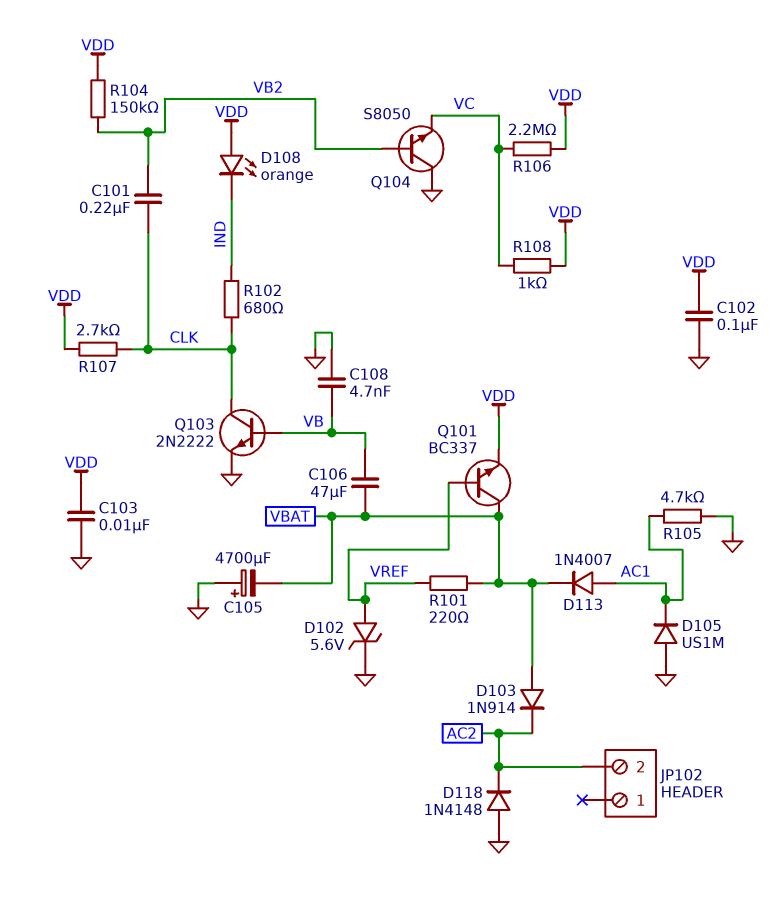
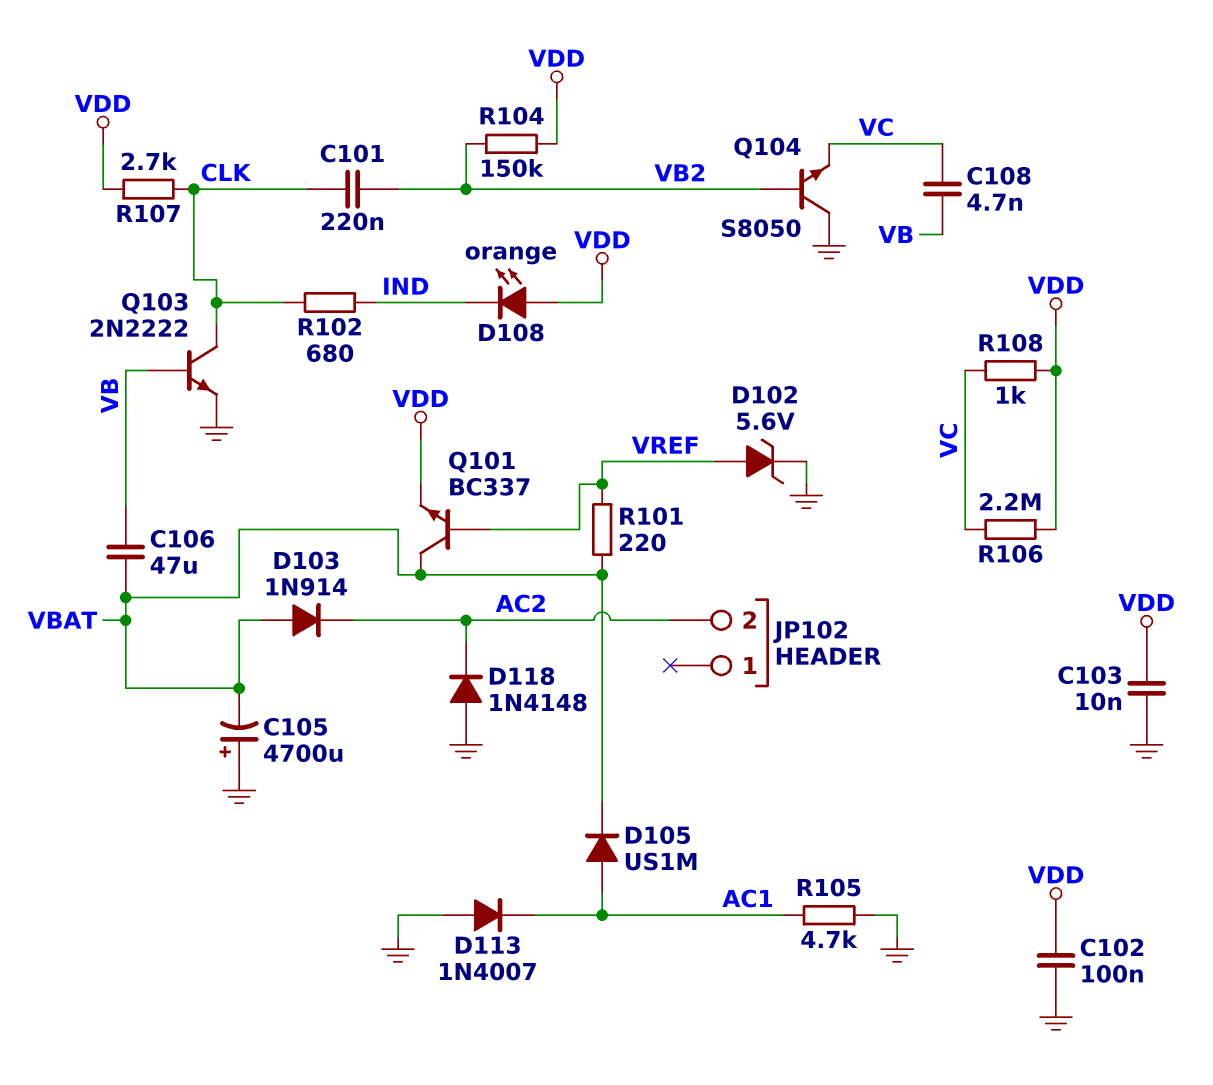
C108: 4.7nF (GND, VB) -> 4.7nF (VB, VC)
D105: diode US1M (A GND, K AC1) -> diode US1M (A AC1, K VBAT)
D113: diode 1N4007 (A AC1, K VBAT) -> diode 1N4007 (A GND, K AC1)

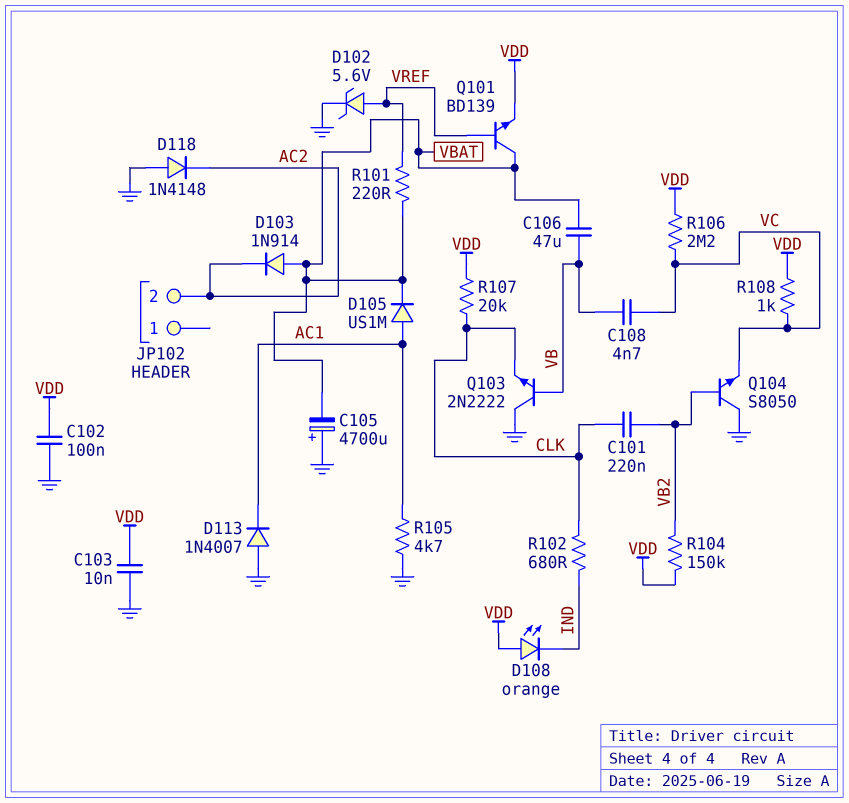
Q101: NPN BC337 (B VREF, C VBAT, E VDD) -> NPN BD139 (B VREF, C VBAT, E VDD)
Q103: NPN 2N2222 (B VB, C CLK, E GND) -> NPN 2N2222 (B VB, C GND, E CLK)
R107: 2.7k (CLK, VDD) -> 20k (CLK, VDD)

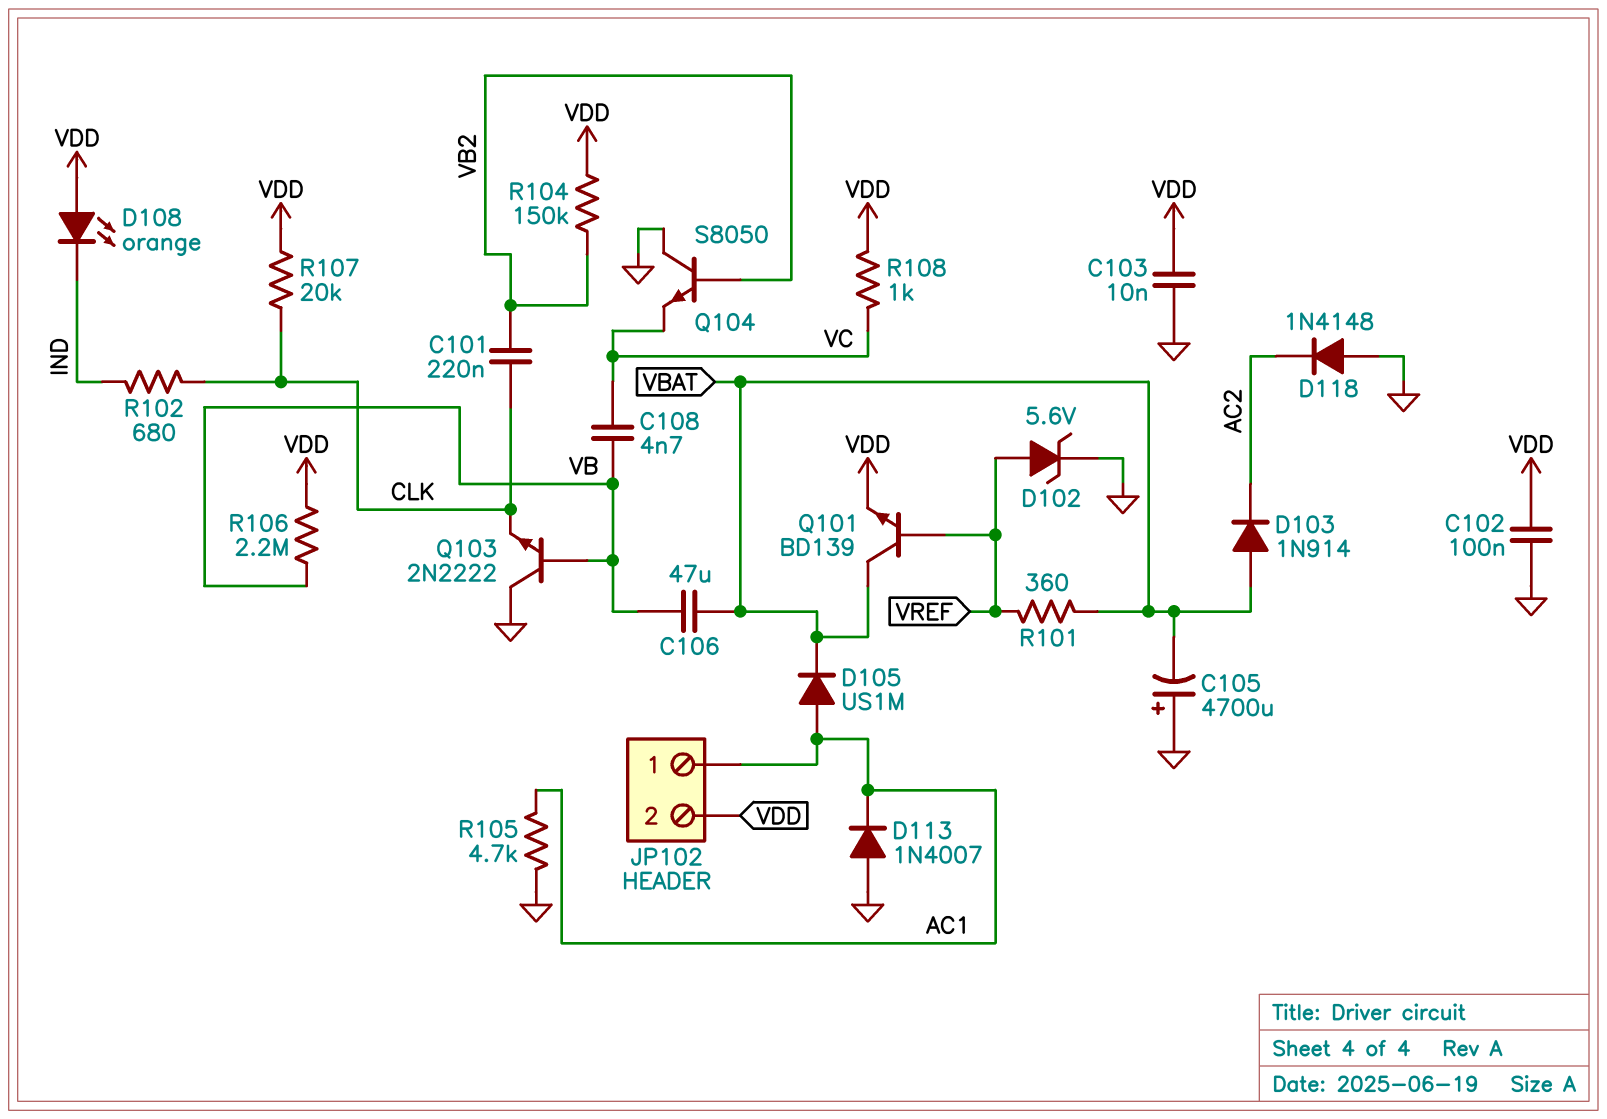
JP102 pin 1: none -> AC1
JP102 pin 2: AC2 -> VDD
R101: 220 (VBAT, VREF) -> 360 (VBAT, VREF)
R106: 2.2M (VC, VDD) -> 2.2M (VB, VDD)

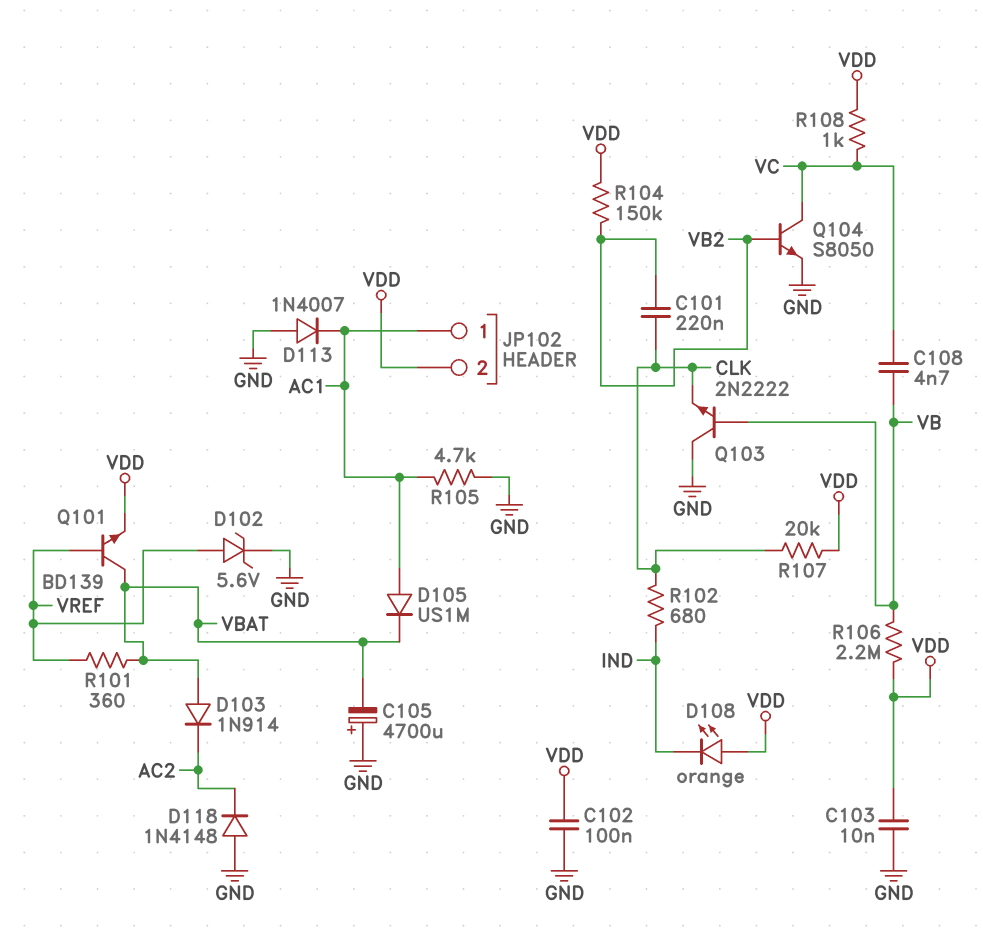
C106: 47uF (VB, VBAT) -> none
Q104: NPN S8050 (B VB2, C GND, E VC) -> NPN S8050 (B VB2, C VC, E GND)

